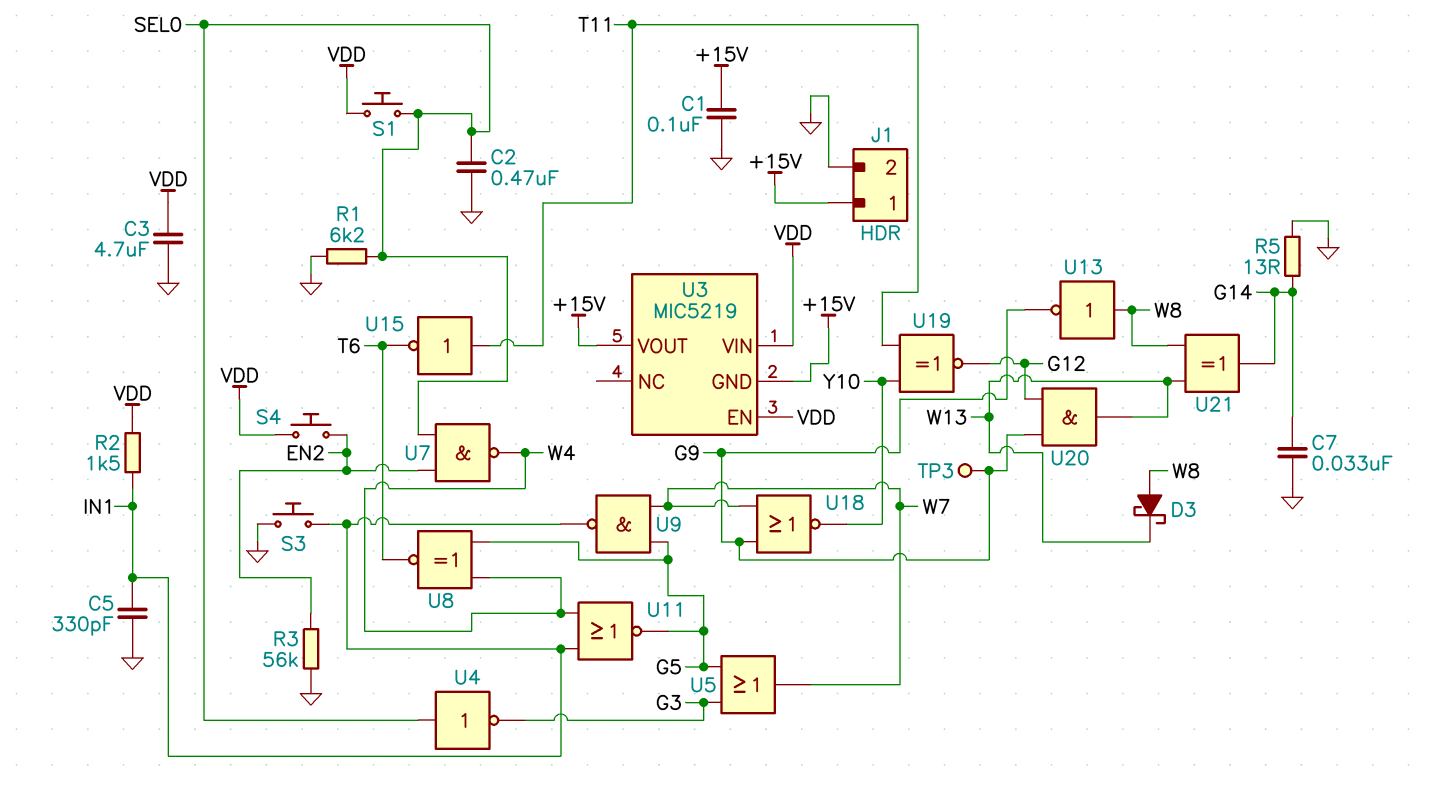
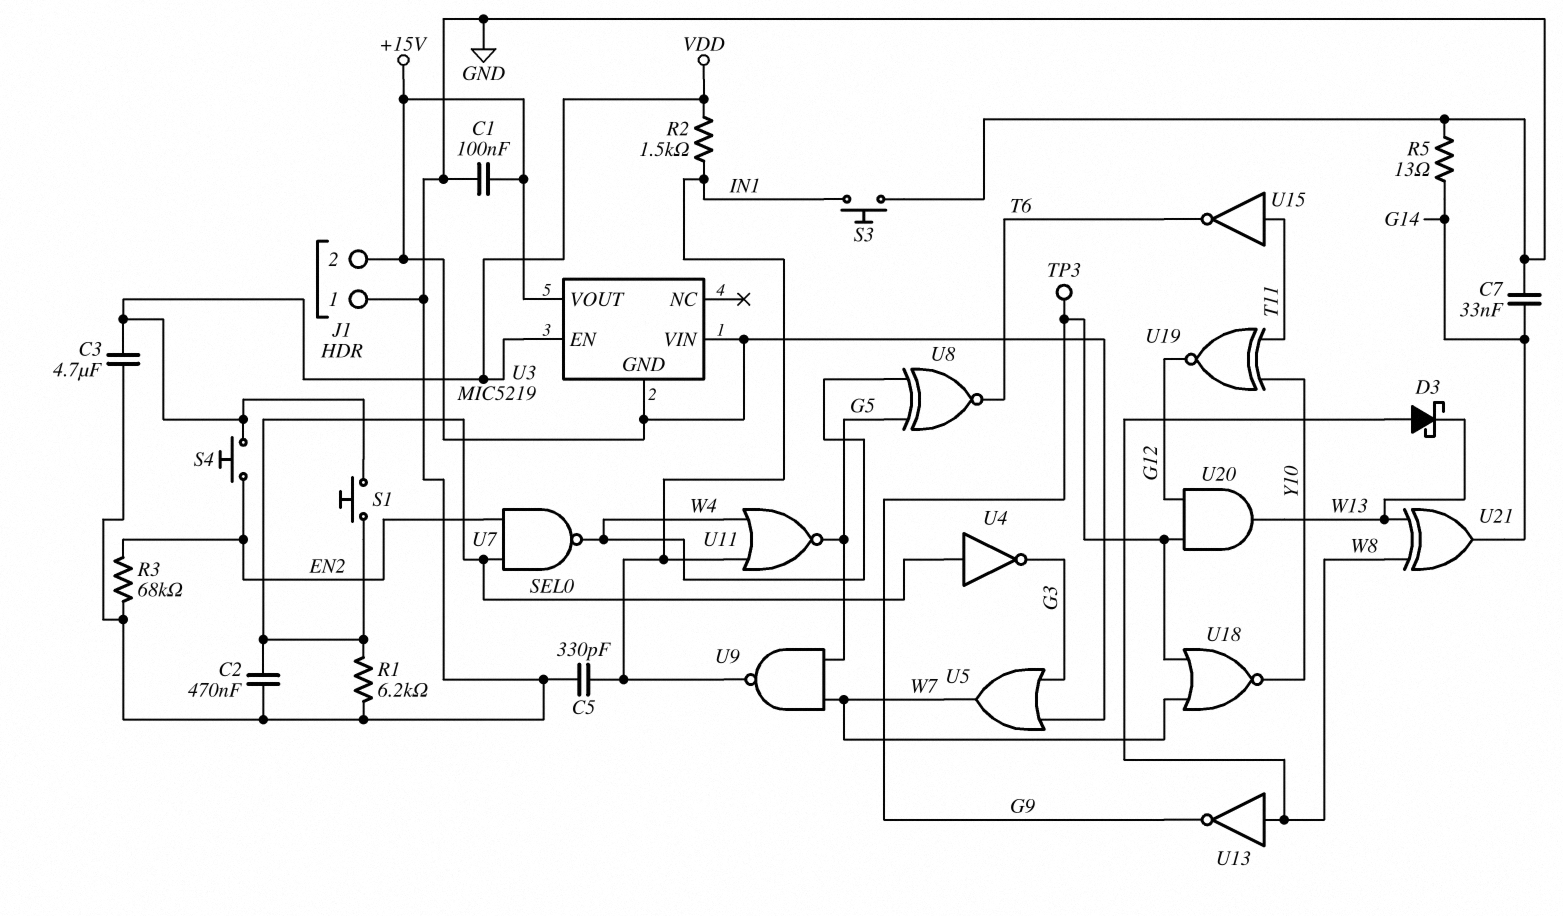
J1 pin 1: +15V -> GND
J1 pin 2: GND -> +15V
R3: 56k (EN2, GND) -> 68k (EN2, GND)
U3 pin VIN: VDD -> +15V
U5: OR (in G3, in G5, out W7) -> OR (in +15V, in G3, out W7)

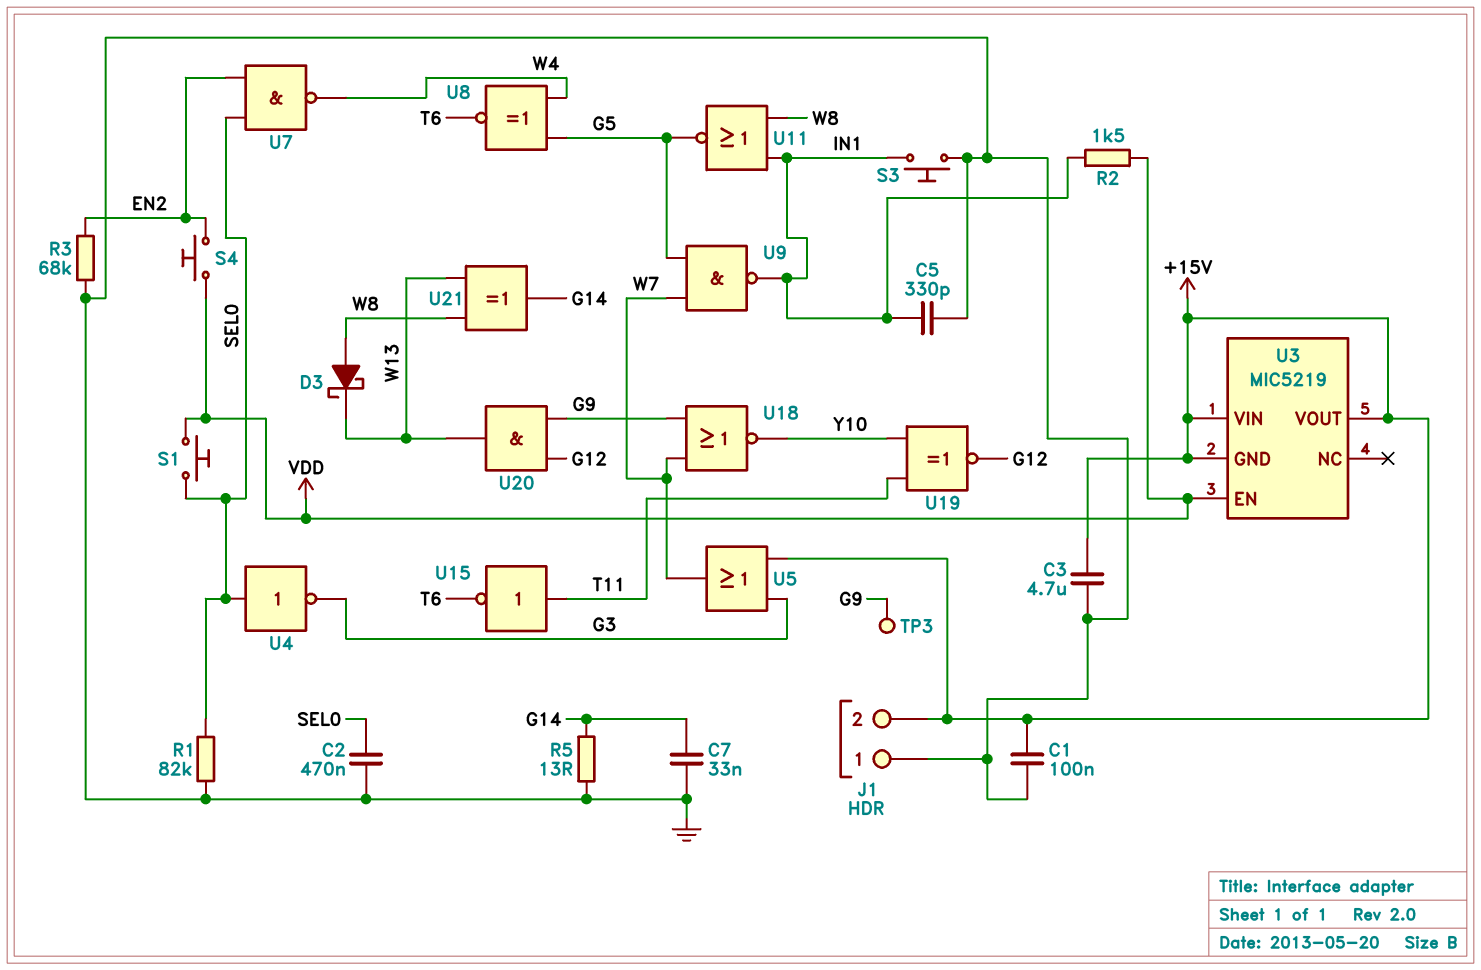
C3: 4.7uF (GND, VDD) -> 4.7uF (+15V, GND)
R1: 6.2k (GND, SEL0) -> 82k (GND, SEL0)
U11: NOR (in IN1, in W4, out G5) -> NOR (in IN1, in W8, out G5)
U13: NOT (in W8, out G9) -> none

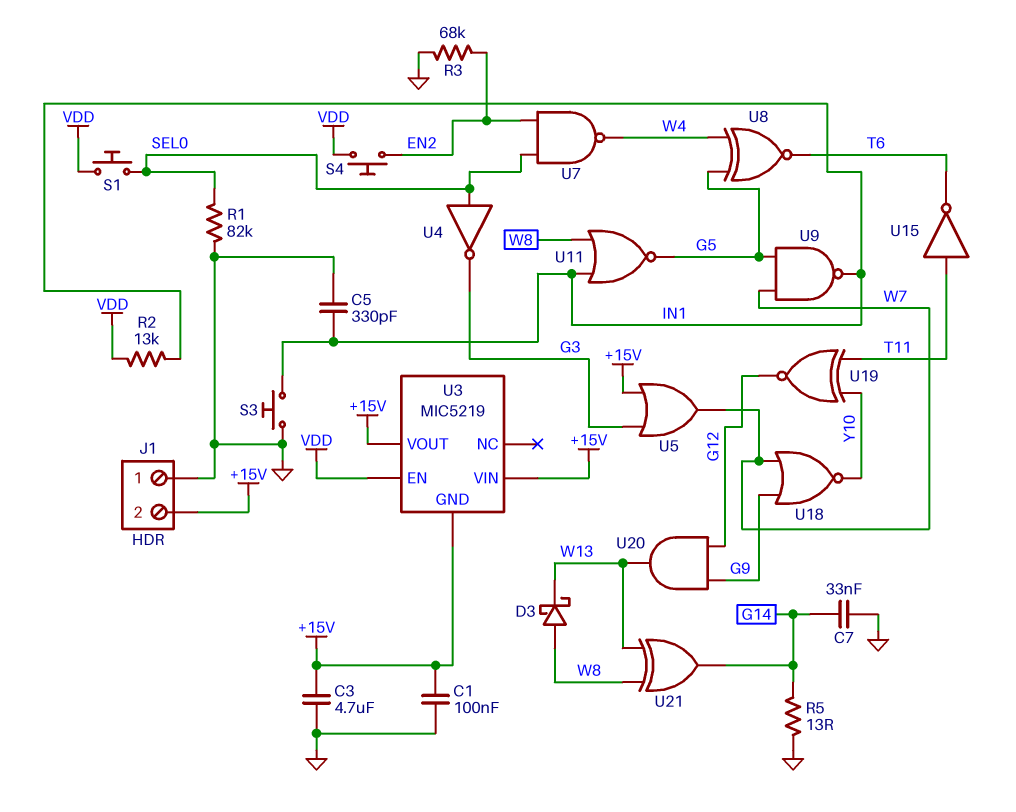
C2: 470nF (GND, SEL0) -> none
R2: 1.5k (IN1, VDD) -> 13k (IN1, VDD)
TP3: test point (G9) -> none

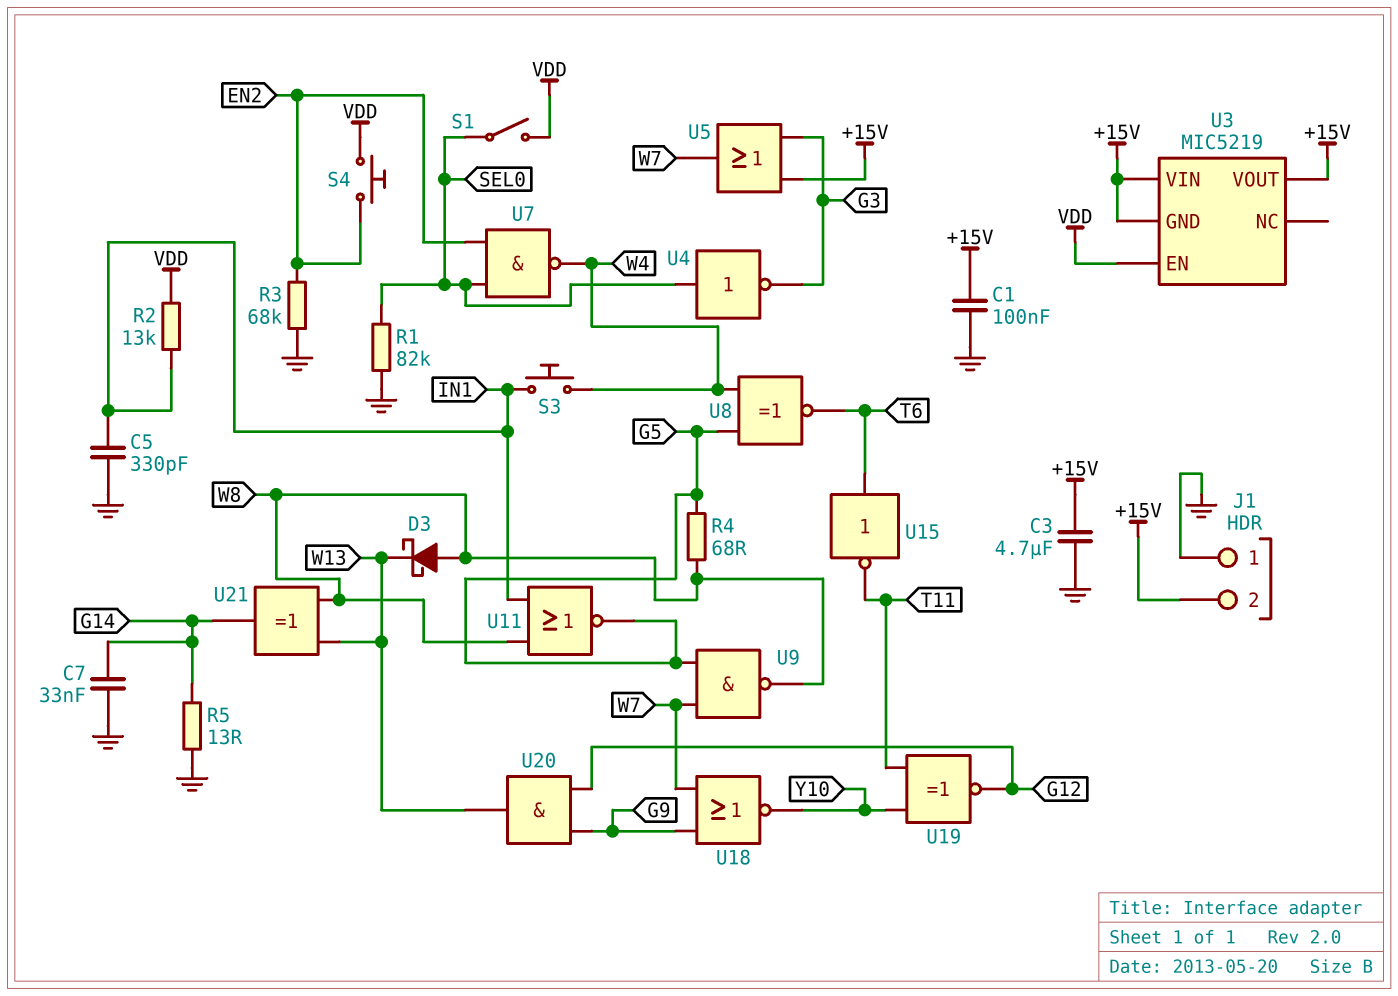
R4: none -> 68 (G5, W8)
S1: button (SEL0, VDD) -> switch (SEL0, VDD)
S3: button (GND, IN1) -> button (IN1, W4)
U9: NAND (in G5, in W7, out IN1) -> NAND (in G5, in W7, out W8)
U15: NOT (in T11, out T6) -> NOT (in T6, out T11)

